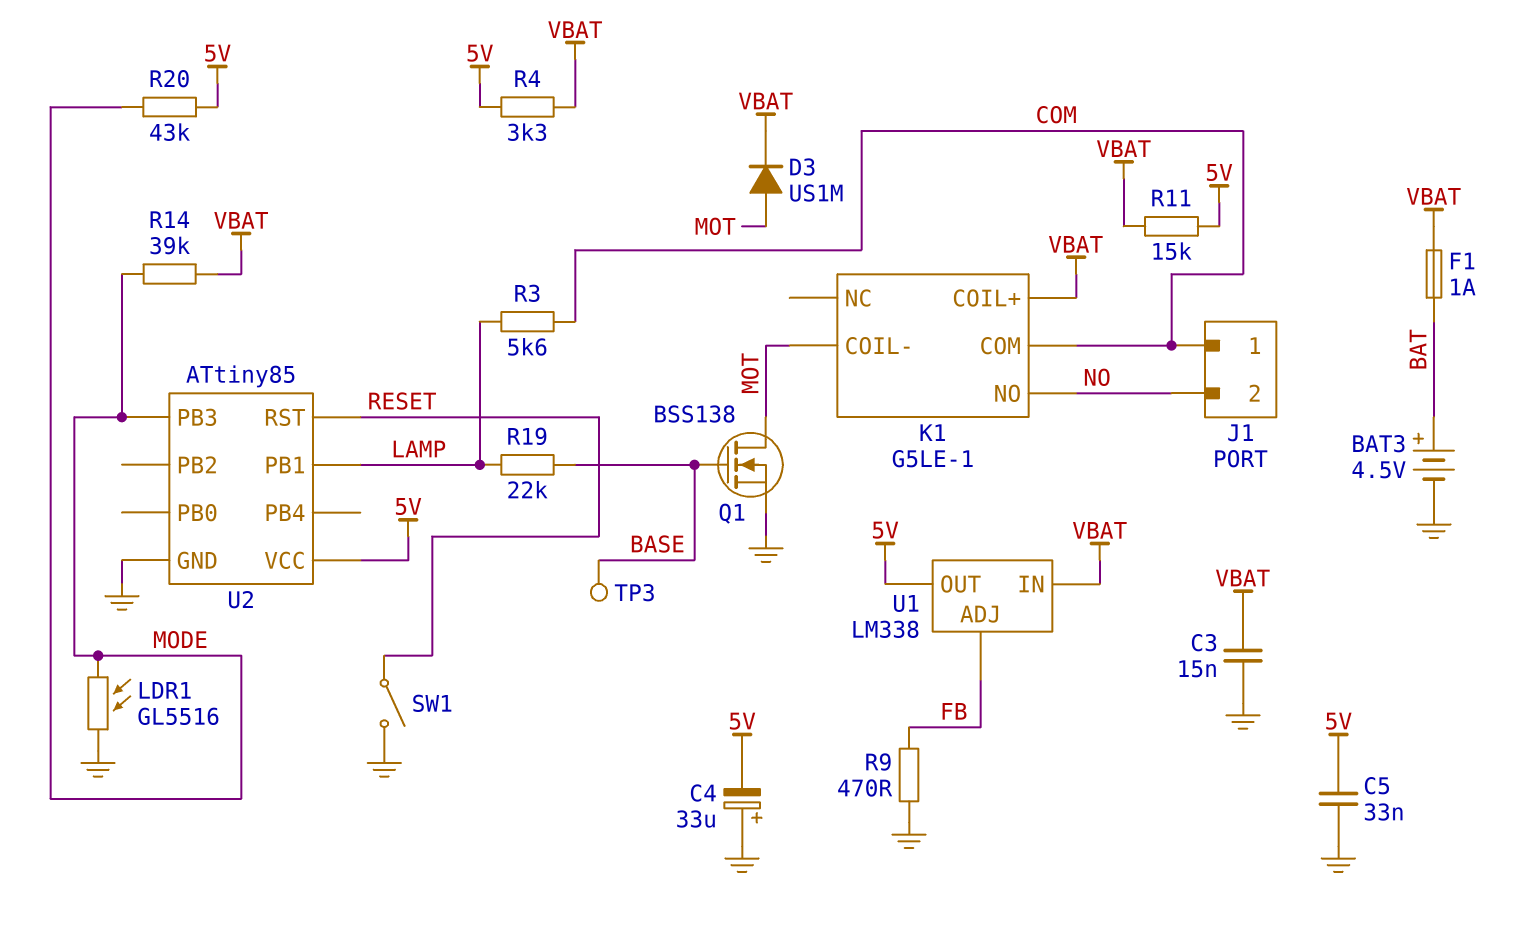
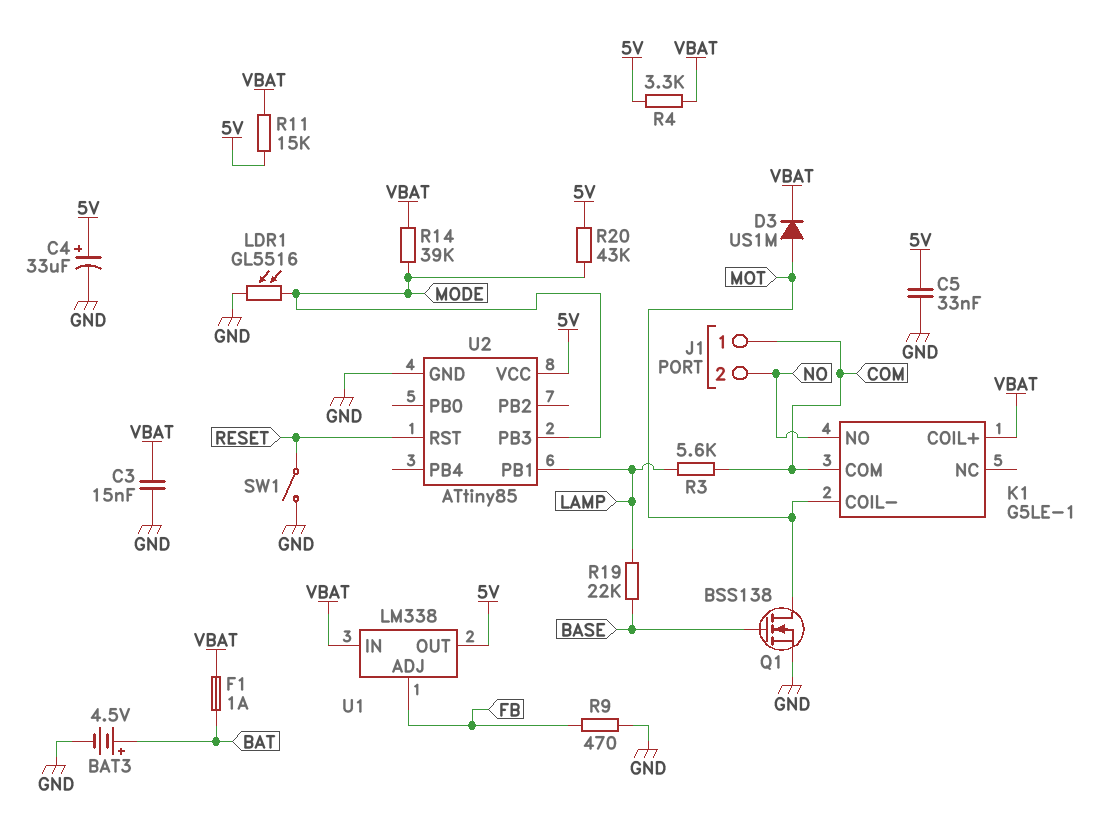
C4: 33uF (plus GND, minus 5V) -> 33uF (plus 5V, minus GND)
TP3: test point (BASE) -> none

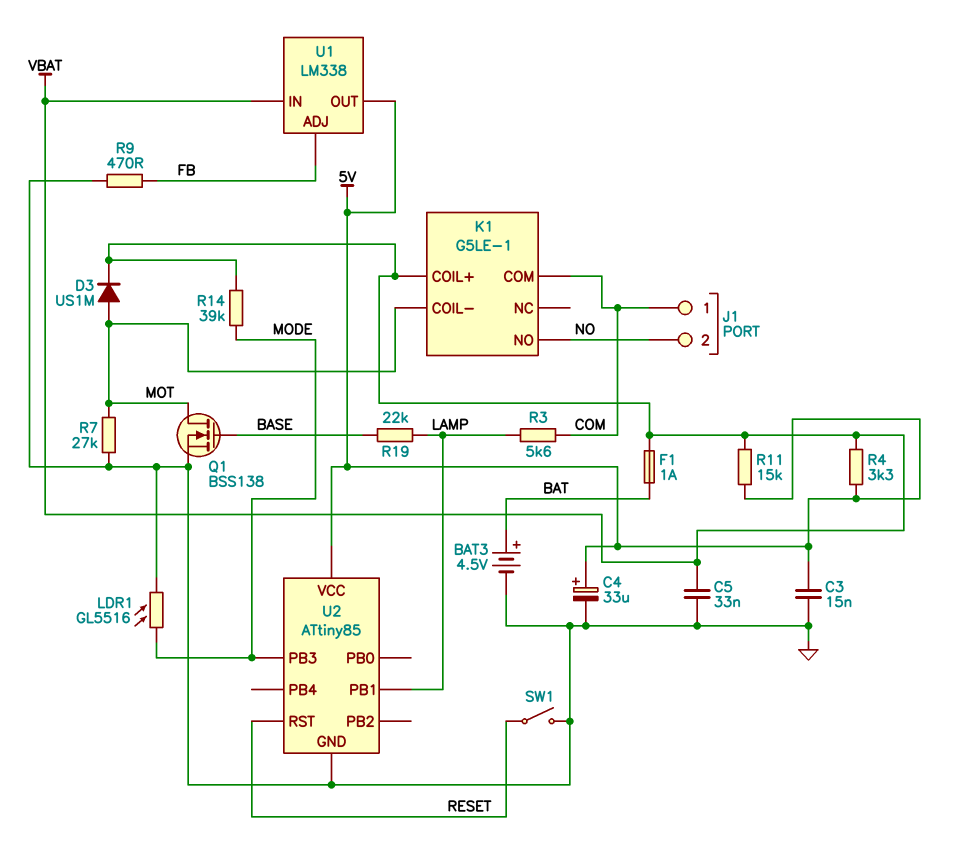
C3: 15nF (GND, VBAT) -> 15nF (5V, GND)
C5: 33nF (5V, GND) -> 33nF (GND, VBAT)
R7: none -> 27k (GND, MOT)
R20: 43k (5V, MODE) -> none

